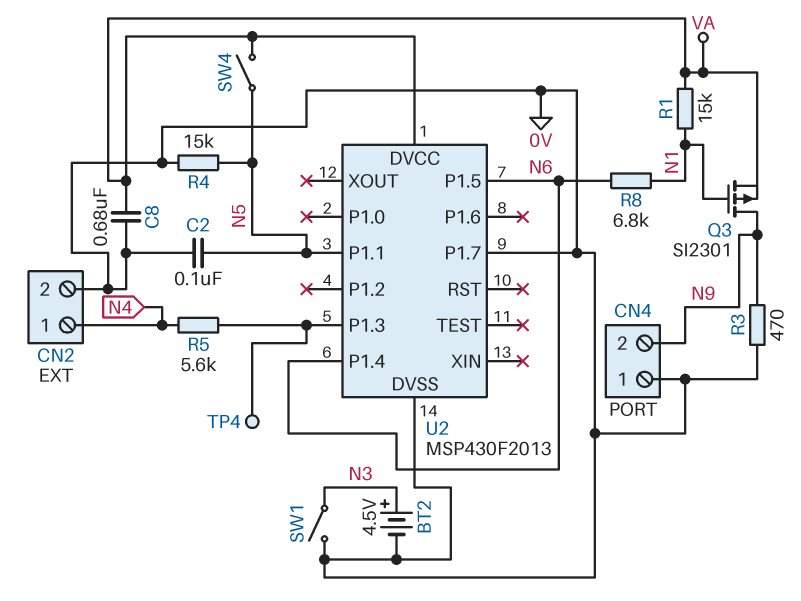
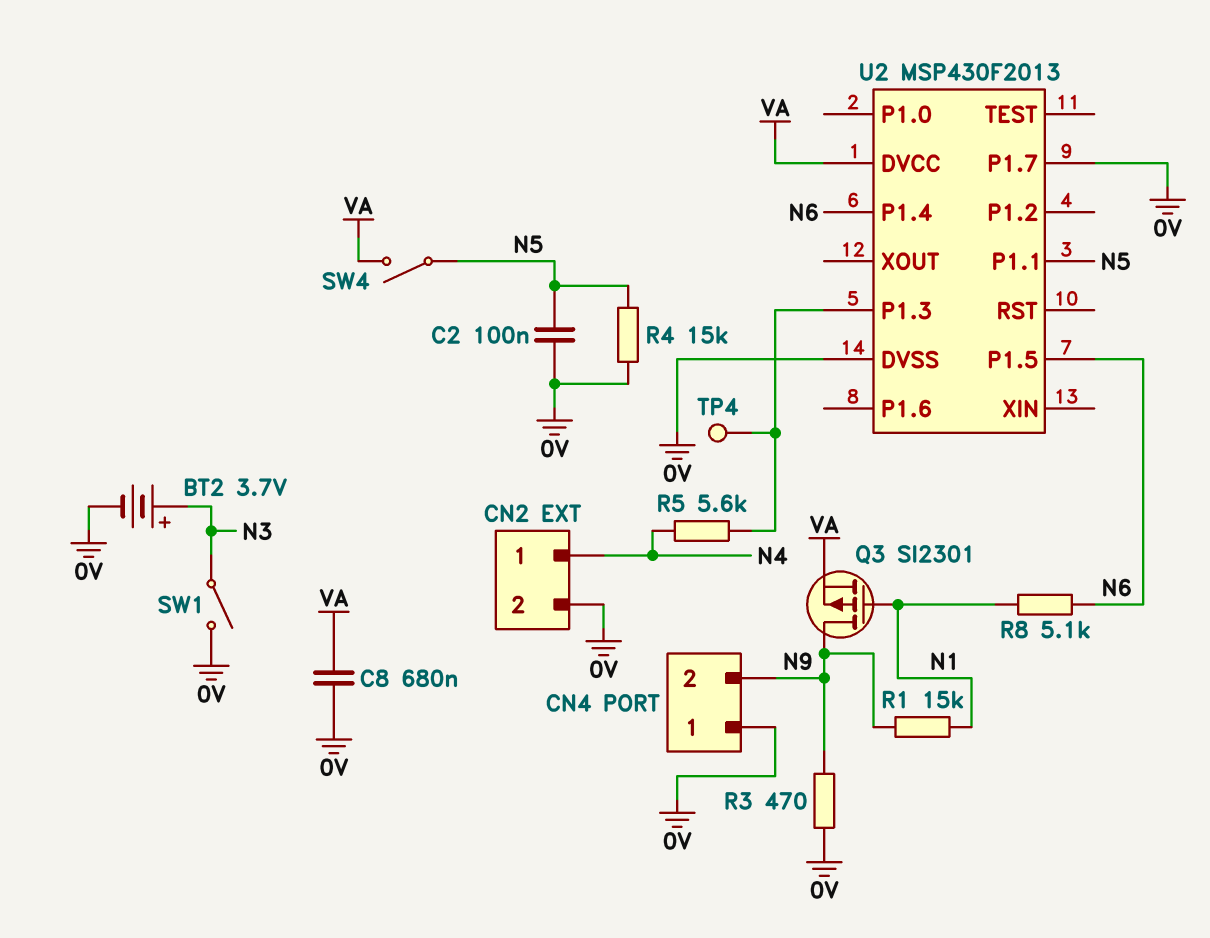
BT2: 4.5V (plus N3, minus 0V) -> 3.7V (plus N3, minus 0V)
R1: 15k (N1, VA) -> 15k (N1, N9)
R8: 6.8k (N1, N6) -> 5.1k (N1, N6)

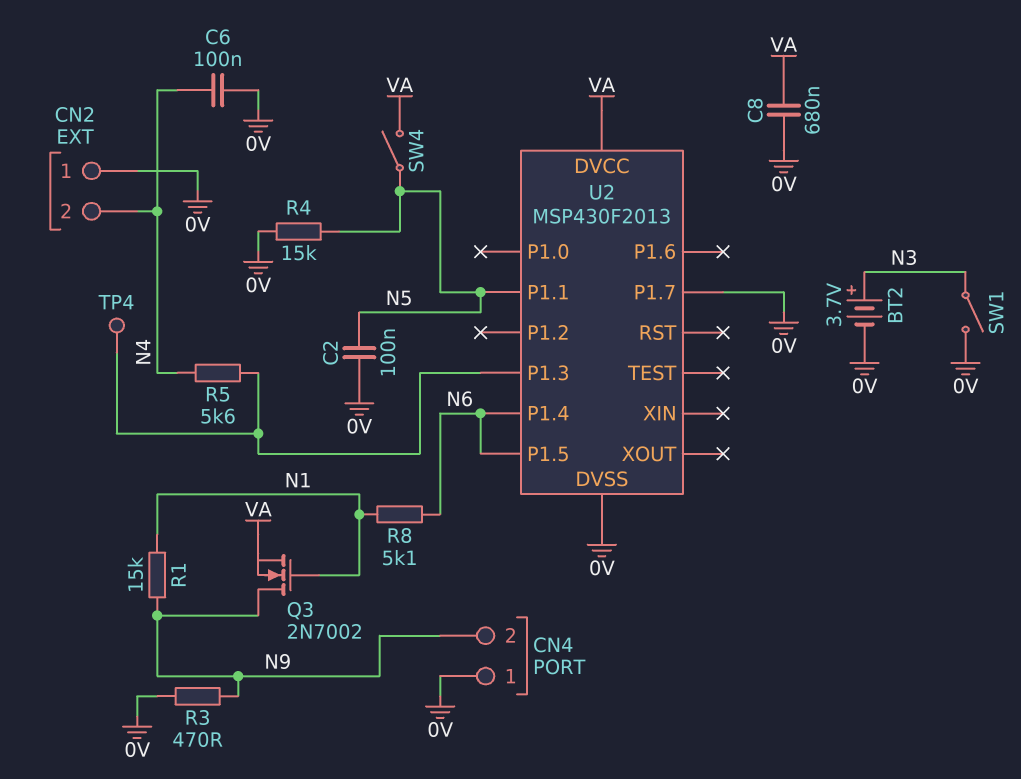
C6: none -> 100nF (0V, N4)
CN2 pin 1: N4 -> 0V
CN2 pin 2: 0V -> N4
Q3: PMOS SI2301 (G N1, D N9, S VA) -> NMOS 2N7002 (G N1, D N9, S VA)

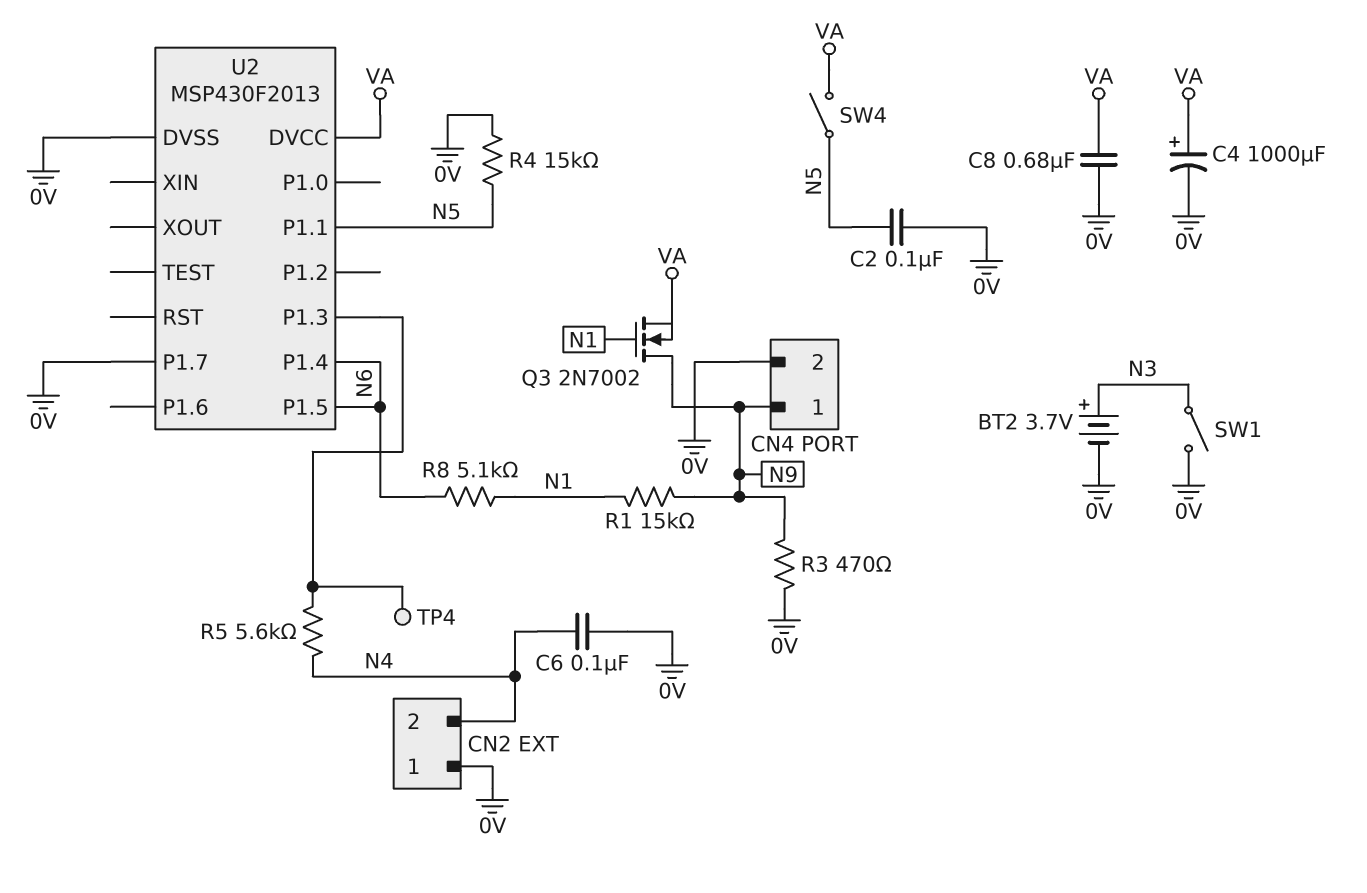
C4: none -> 1000uF (plus VA, minus 0V)
CN4 pin 1: 0V -> N9
CN4 pin 2: N9 -> 0V

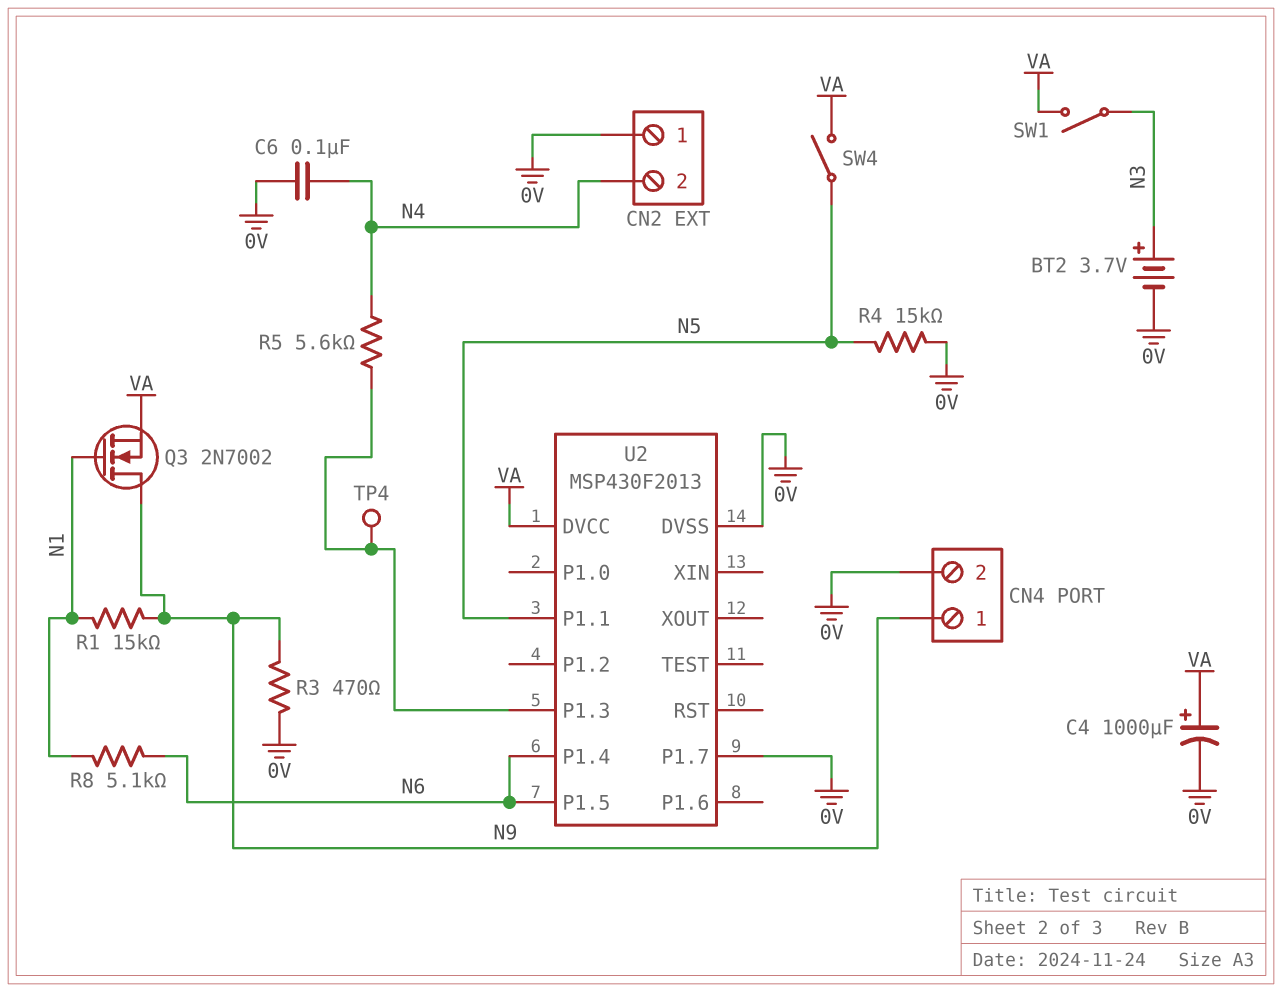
C2: 100nF (0V, N5) -> none
C8: 680nF (0V, VA) -> none
SW1: switch (0V, N3) -> switch (N3, VA)

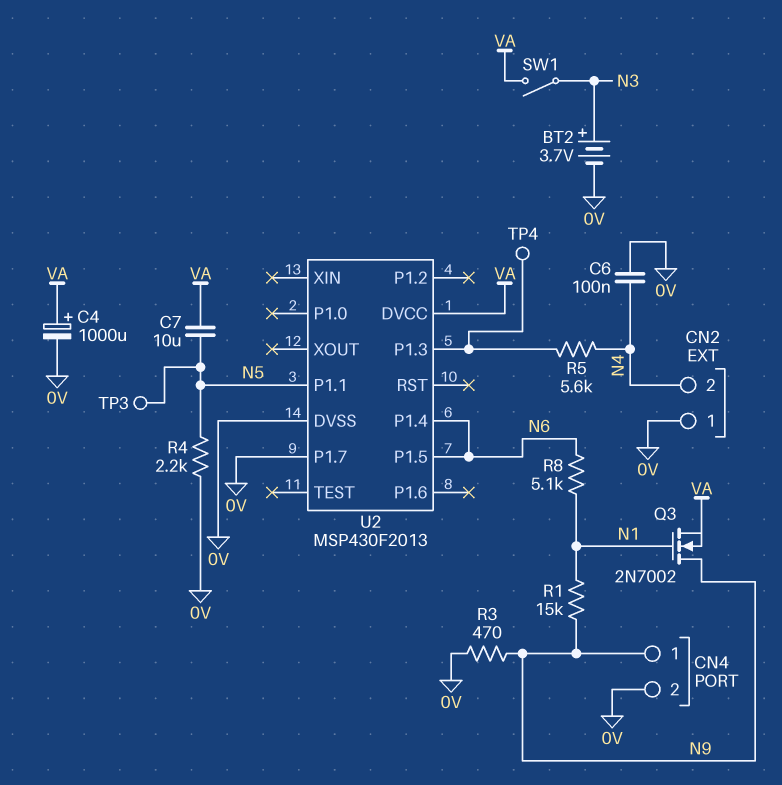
C7: none -> 10uF (N5, VA)
R4: 15k (0V, N5) -> 2.2k (0V, N5)
SW4: switch (N5, VA) -> none
TP3: none -> test point (N5)

